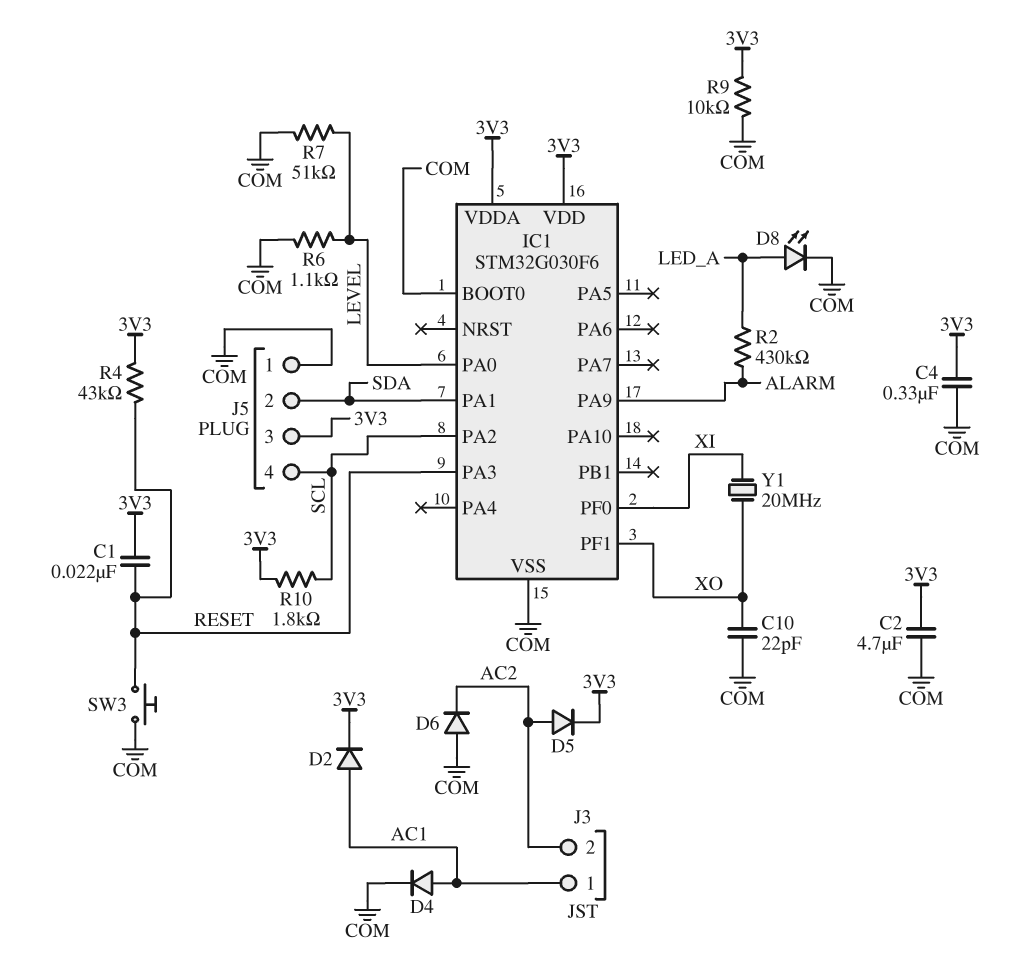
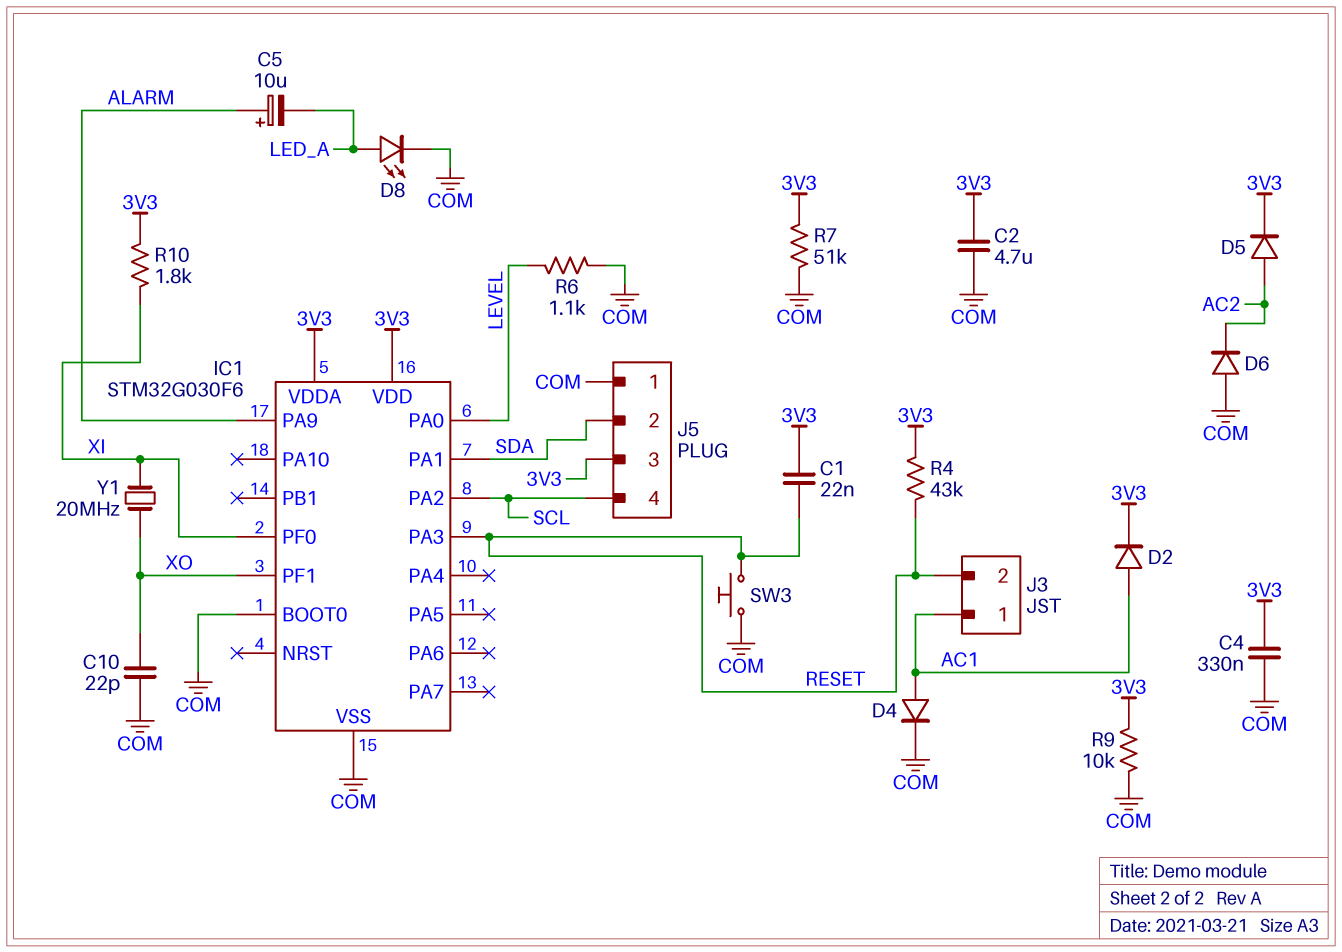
C5: none -> 10uF (plus ALARM, minus LED_A)
J3 pin 2: AC2 -> RESET
R2: 430k (ALARM, LED_A) -> none
R7: 51k (COM, LEVEL) -> 51k (3V3, COM)
R10: 1.8k (3V3, SCL) -> 1.8k (3V3, XI)

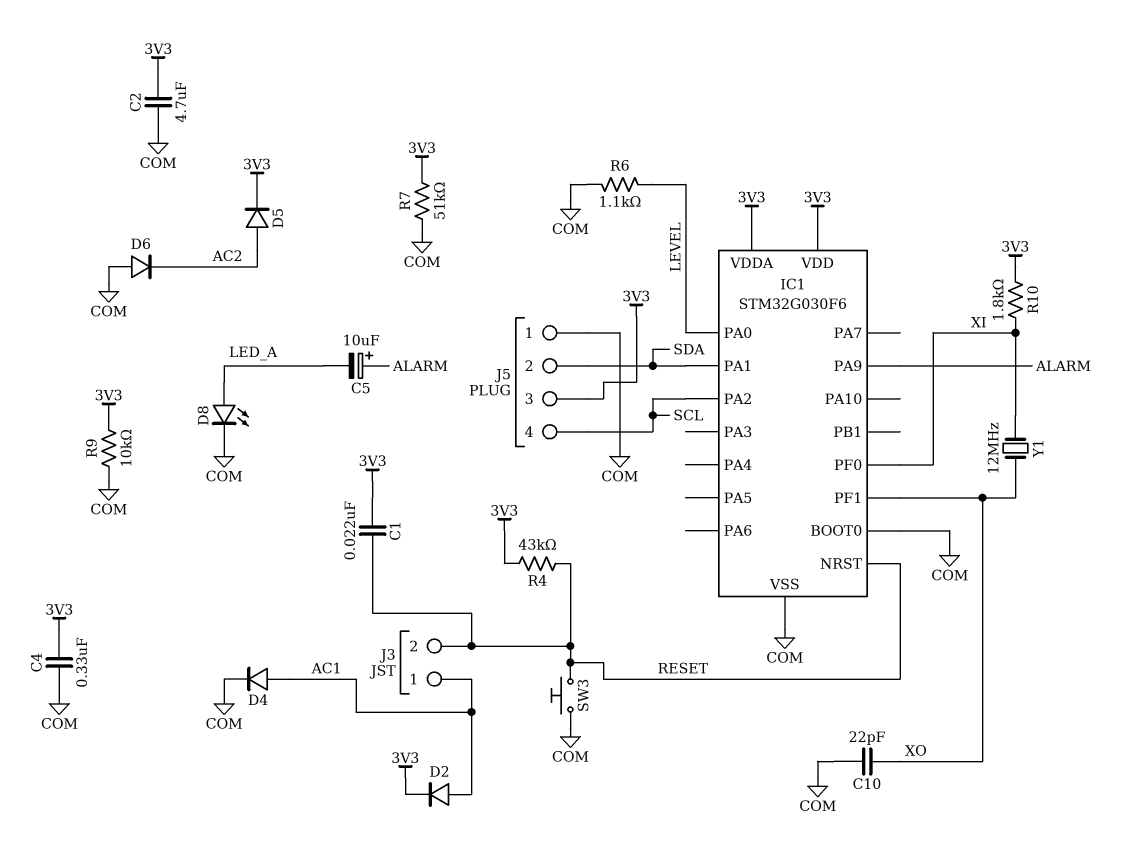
IC1 pin NRST: none -> RESET
IC1 pin PA3: RESET -> none
Y1: 20MHz (XI, XO) -> 12MHz (XI, XO)

